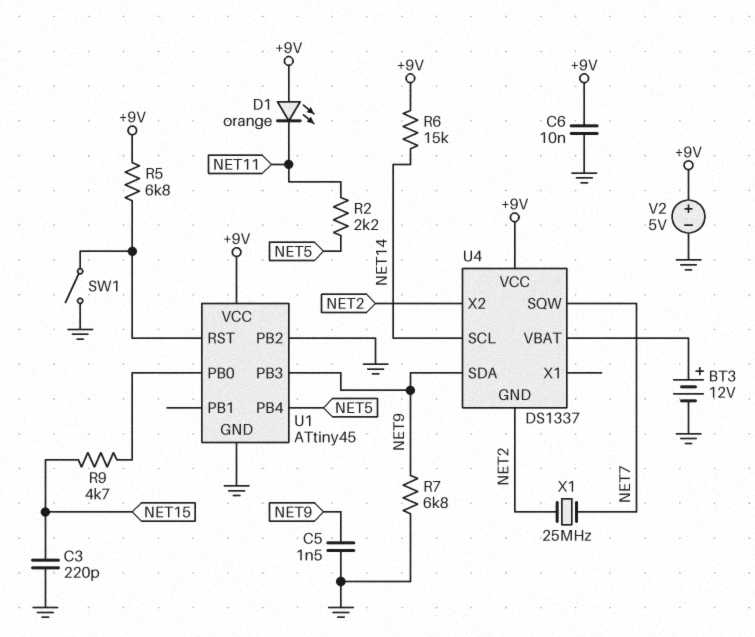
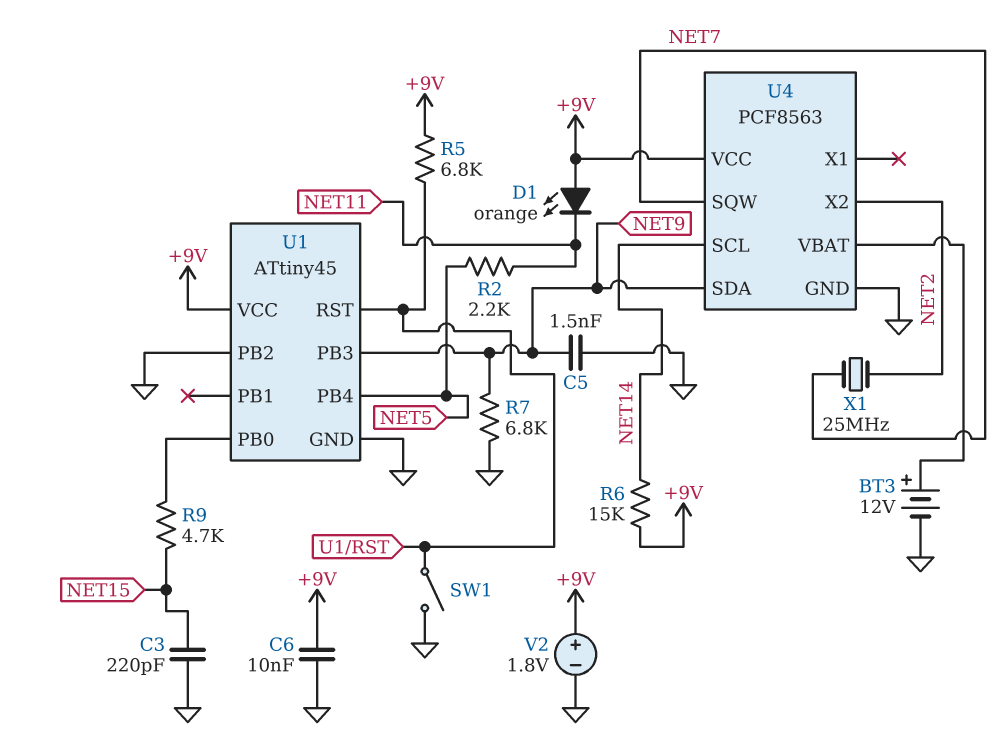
U4: DS1337 -> PCF8563
U4 pin GND: NET2 -> GND
V2: 5V (plus +9V, minus GND) -> 1.8V (plus +9V, minus GND)

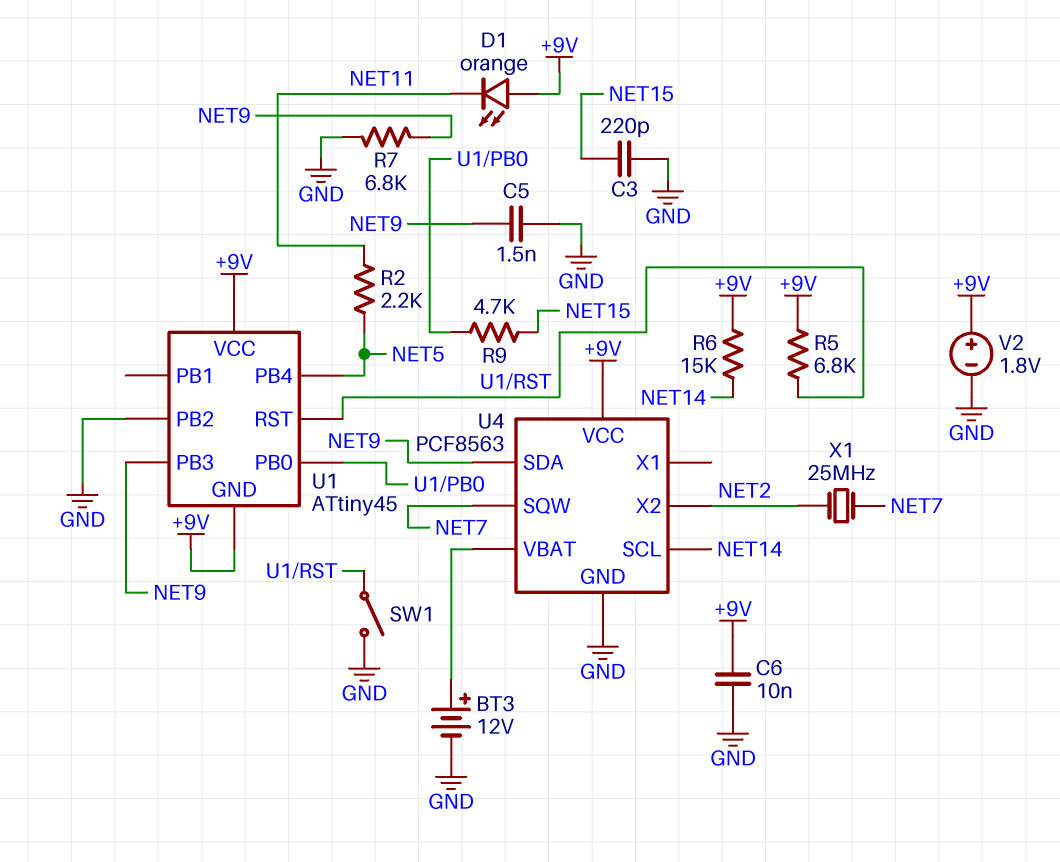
U1 pin GND: GND -> +9V

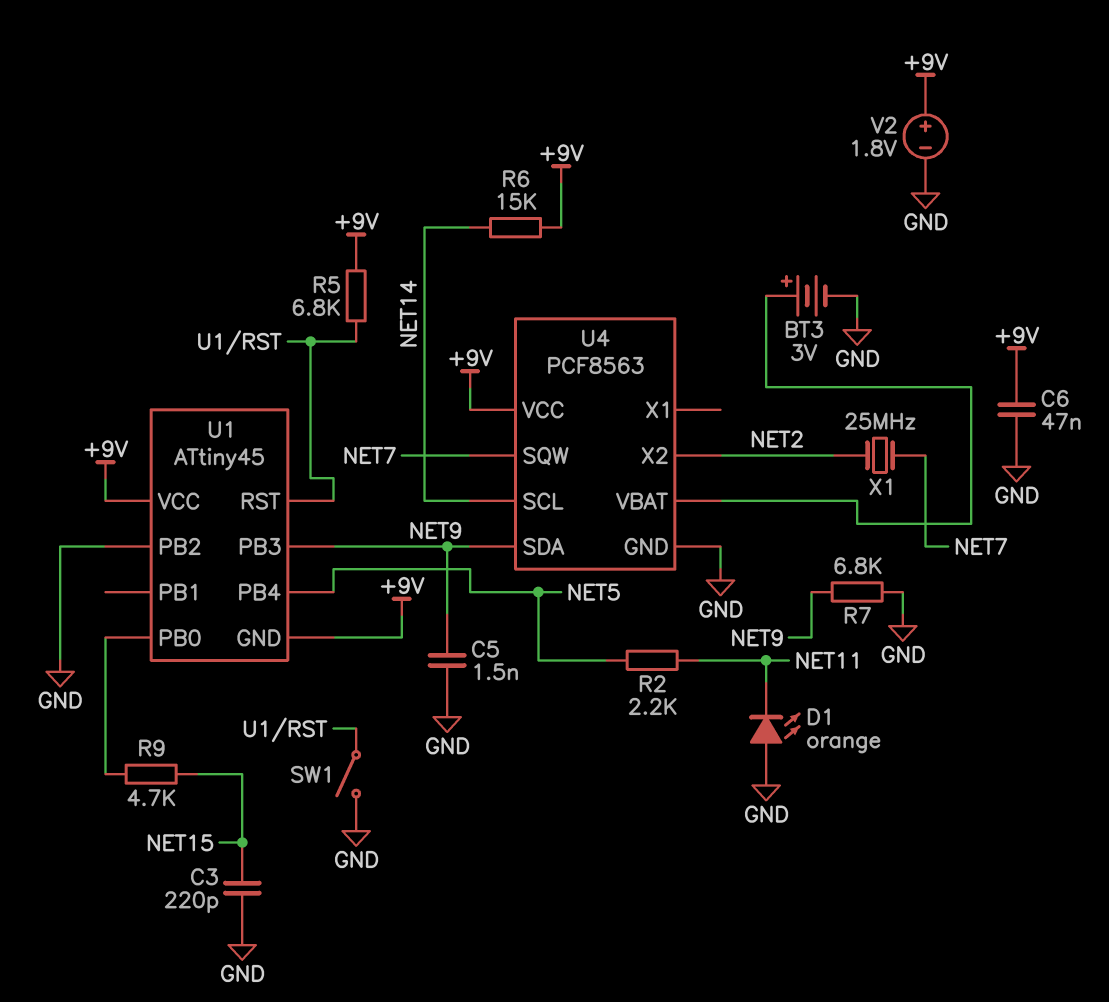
BT3: 12V (plus U4/VBAT, minus GND) -> 3V (plus U4/VBAT, minus GND)
C6: 10nF (+9V, GND) -> 47nF (+9V, GND)
D1: LED orange (A +9V, K NET11) -> LED orange (A GND, K NET11)

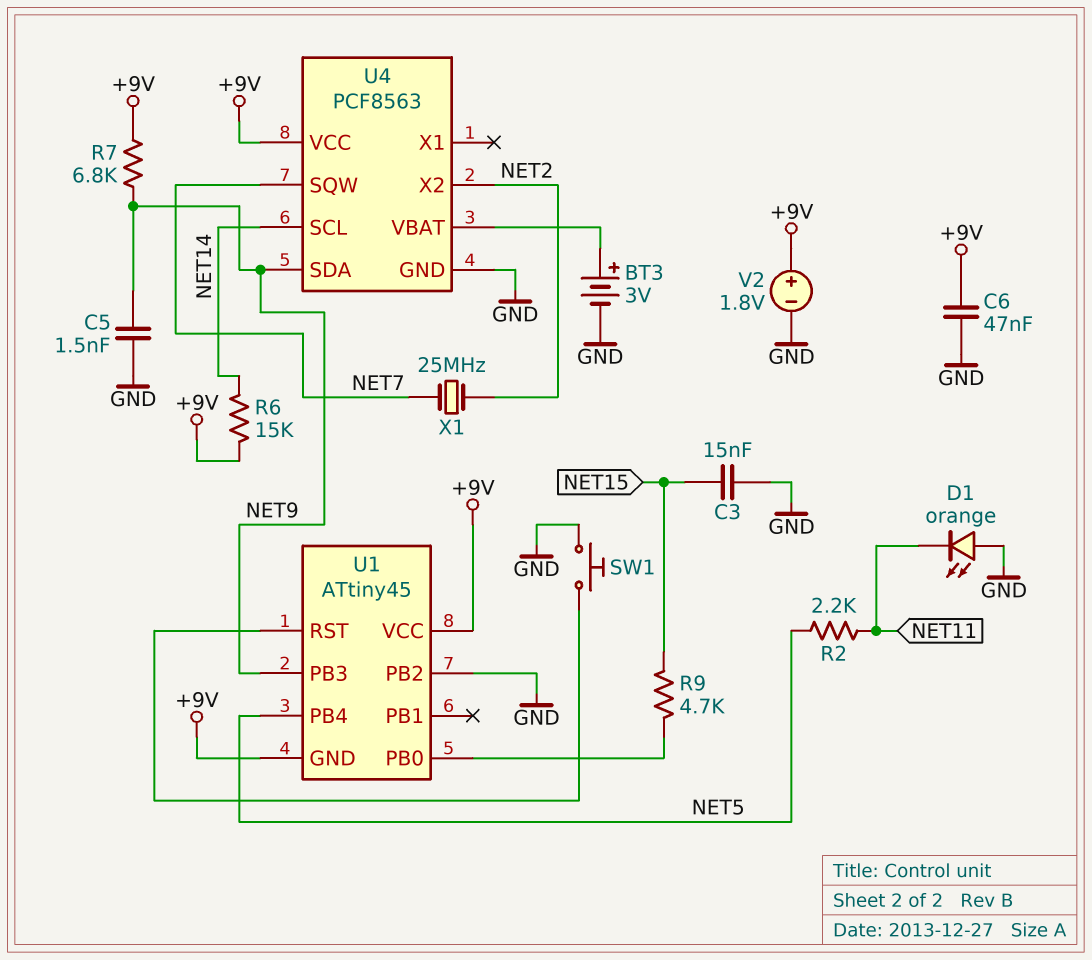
C3: 220pF (GND, NET15) -> 15nF (GND, NET15)
R5: 6.8k (+9V, U1/RST) -> none
R7: 6.8k (GND, NET9) -> 6.8k (+9V, NET9)
SW1: switch (GND, U1/RST) -> button (GND, U1/RST)

